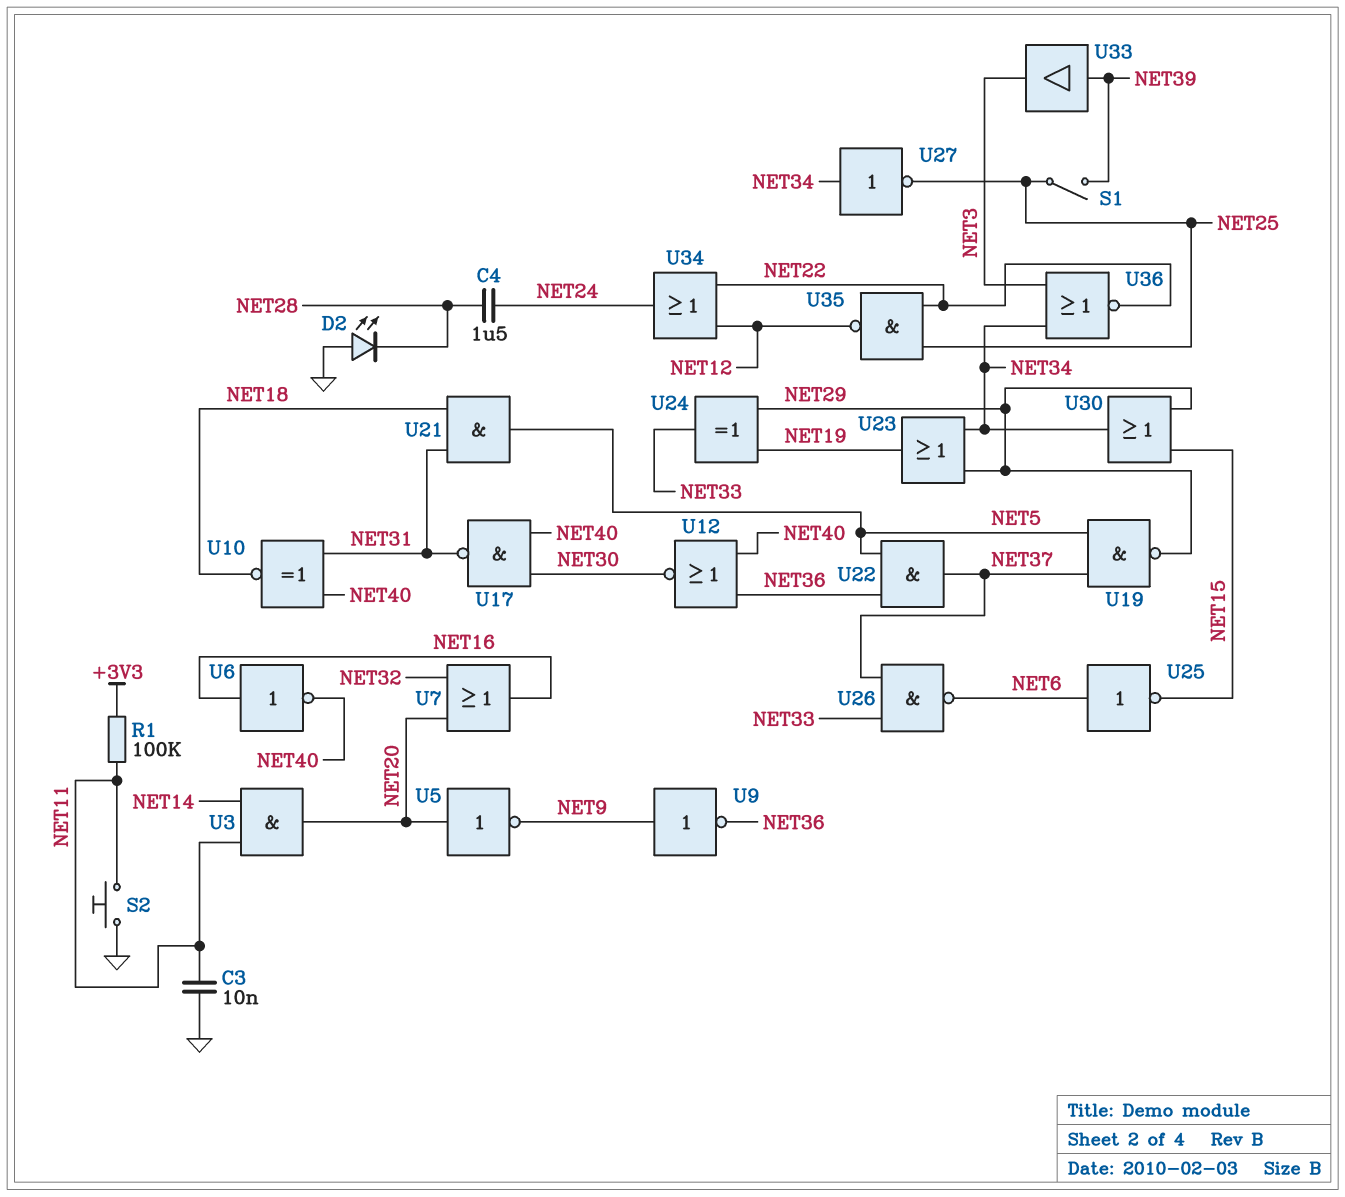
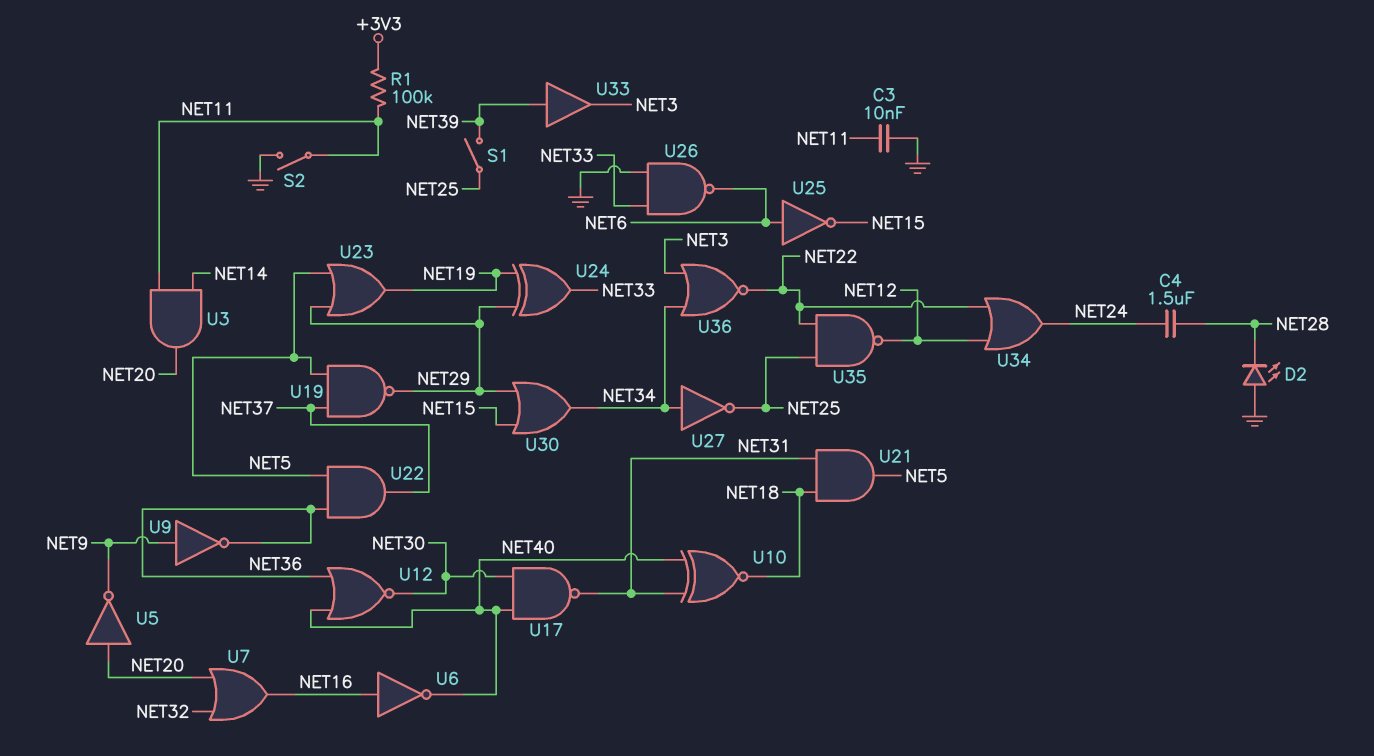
S2: button (GND, NET11) -> switch (GND, NET11)
U23: OR (in NET29, in NET34, out NET19) -> OR (in NET5, in NET29, out NET19)
U26: NAND (in NET33, in NET37, out NET6) -> NAND (in GND, in NET33, out NET6)

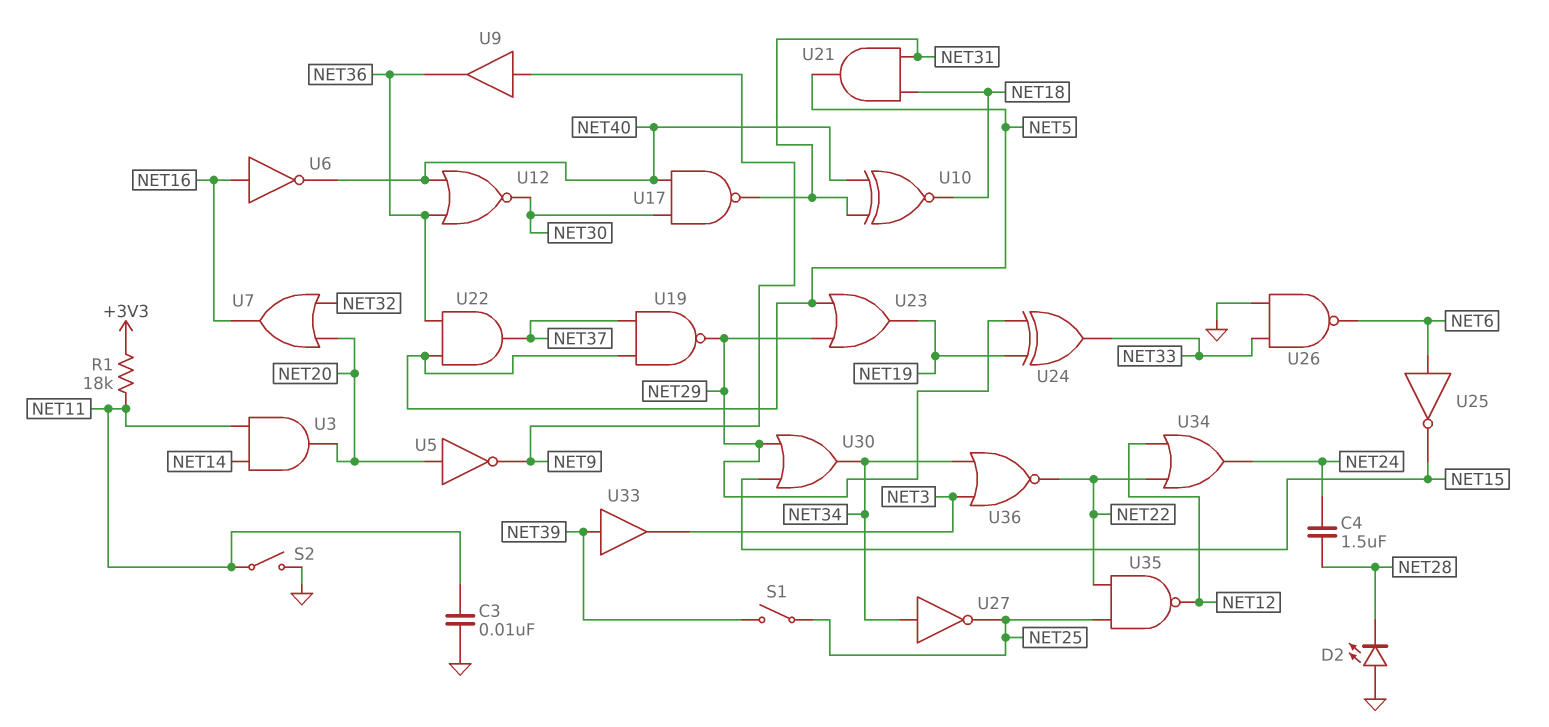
R1: 100k (+3V3, NET11) -> 18k (+3V3, NET11)
U9: NOT (in NET9, out NET36) -> buffer (in NET9, out NET36)

